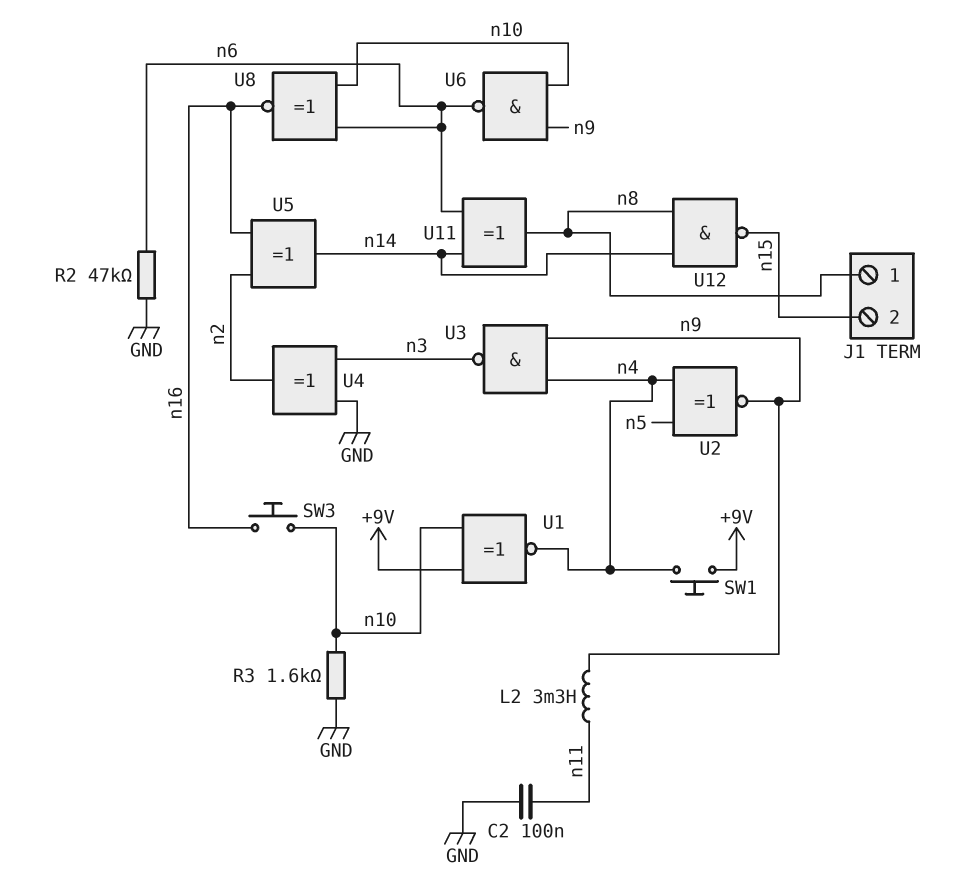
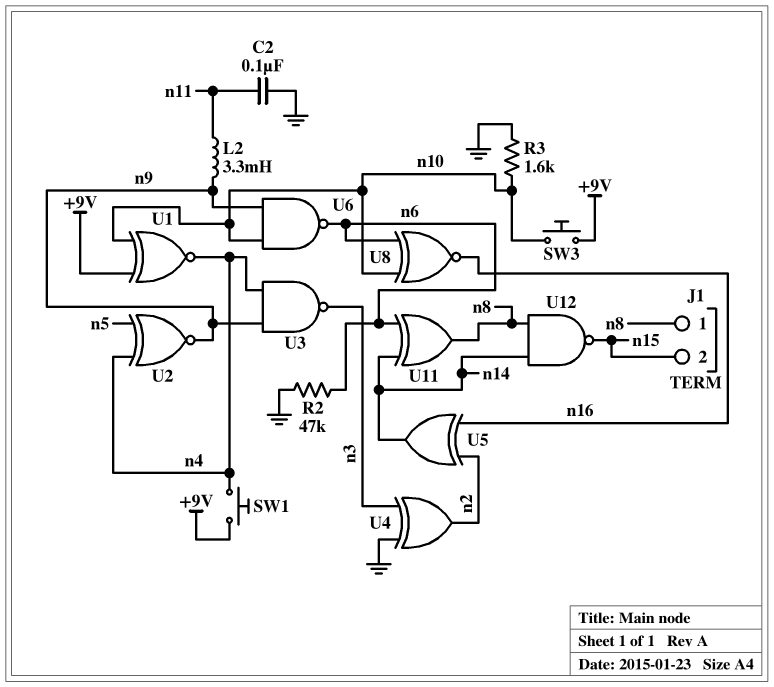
SW3: button (n10, n16) -> button (+9V, n10)

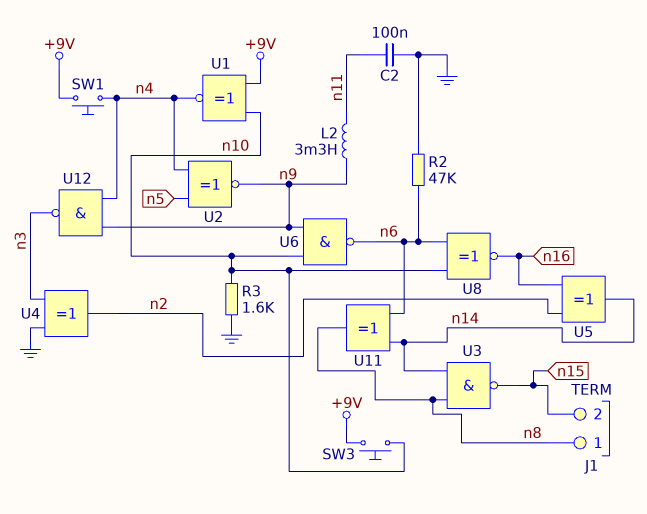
U3: NAND (in n4, in n9, out n3) -> NAND (in n8, in n14, out n15)
U12: NAND (in n8, in n14, out n15) -> NAND (in n4, in n9, out n3)

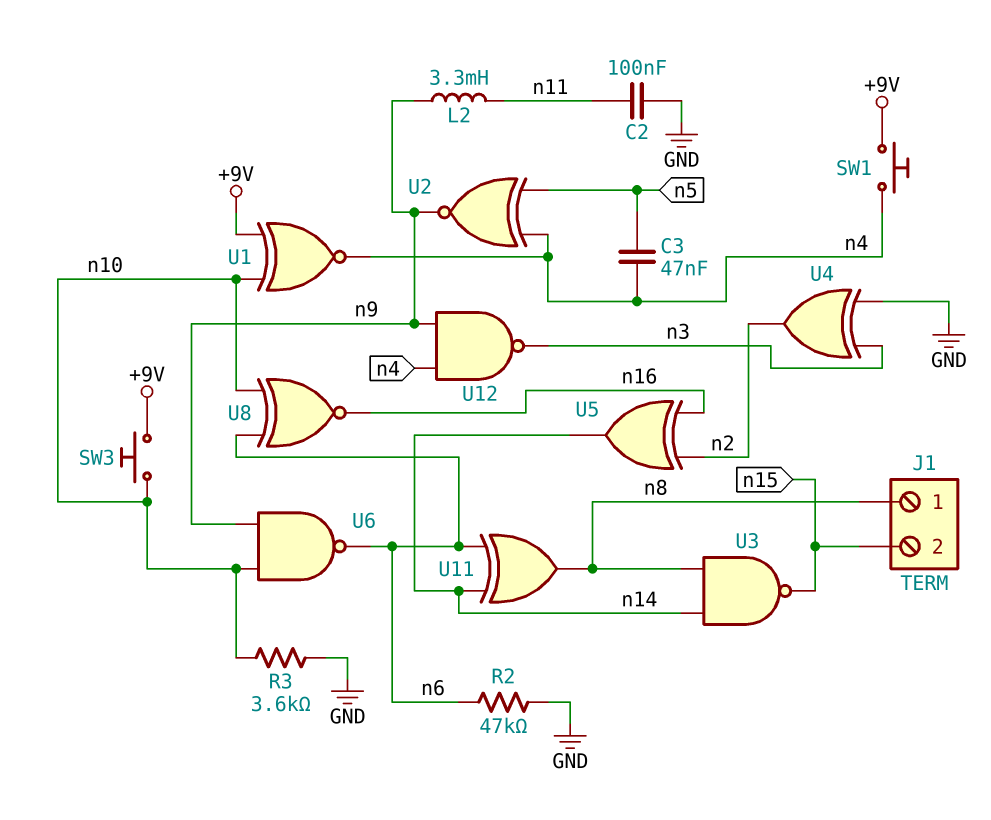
C3: none -> 47nF (n4, n5)
R3: 1.6k (GND, n10) -> 3.6k (GND, n10)

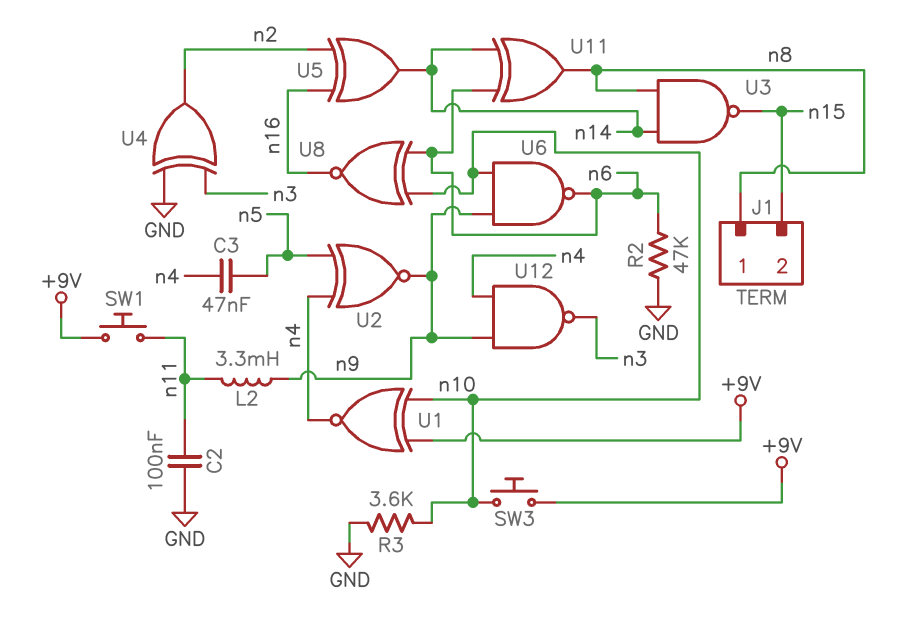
SW1: button (+9V, n4) -> button (+9V, n11)

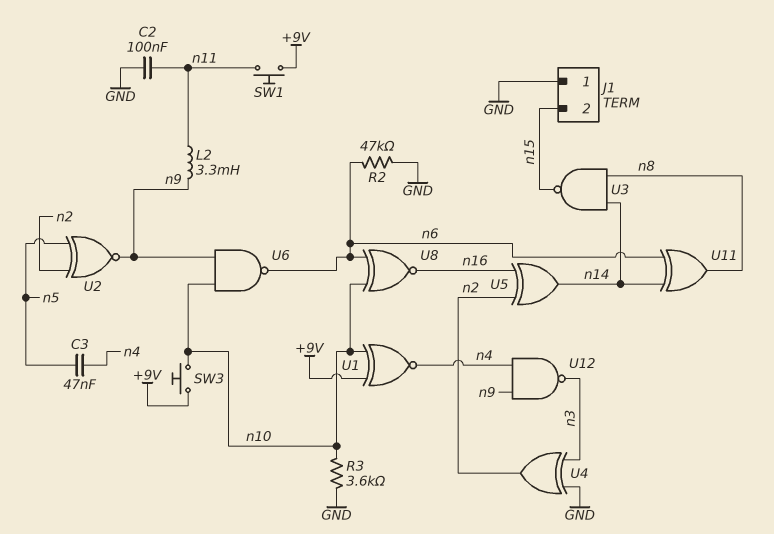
J1 pin 1: n8 -> GND
U2: XNOR (in n4, in n5, out n9) -> XNOR (in n2, in n5, out n9)

